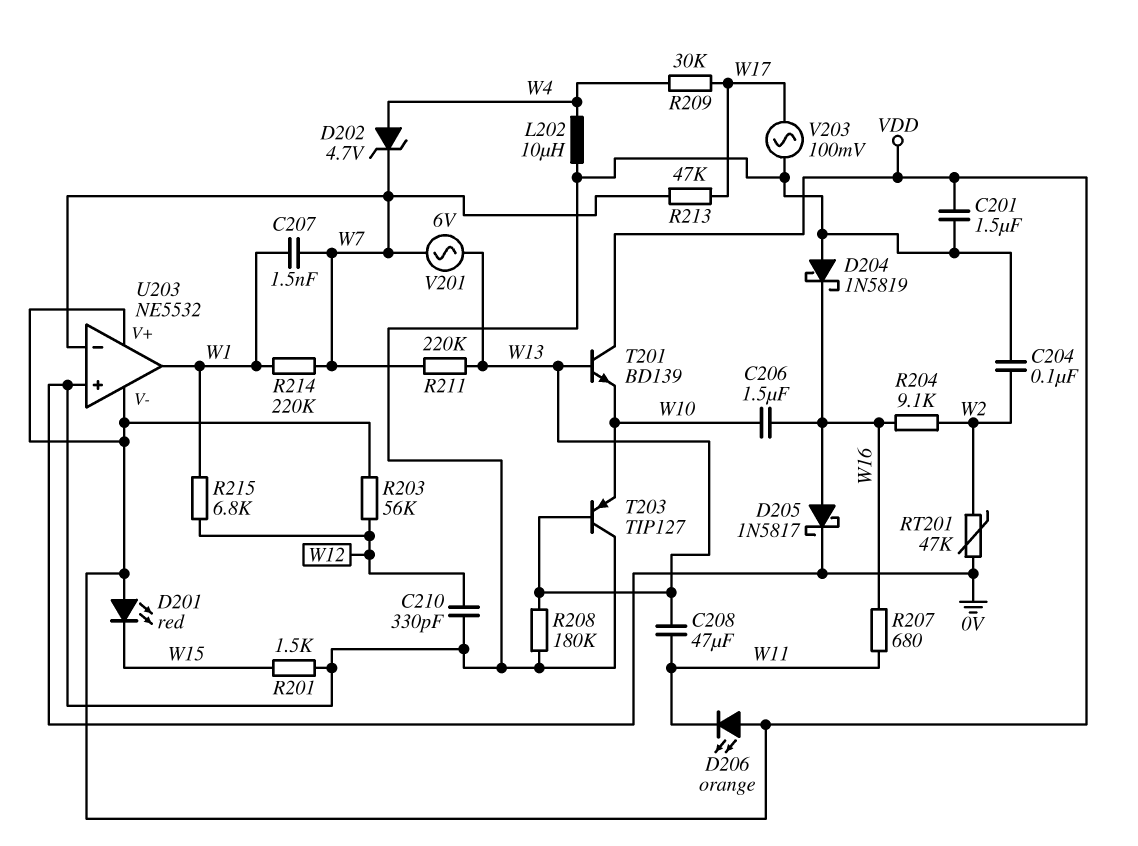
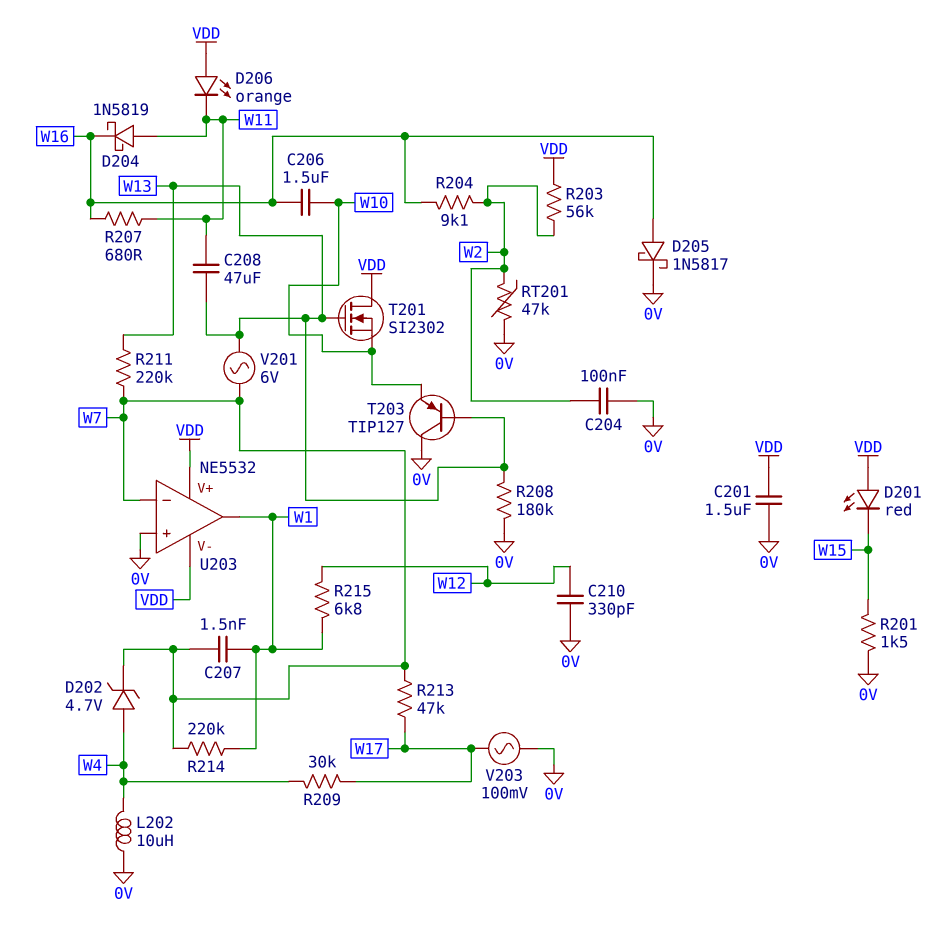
D204: schottky 1N5819 (A 0V, K W16) -> schottky 1N5819 (A W11, K W16)
R203: 56k (VDD, W12) -> 56k (VDD, W2)
T201: NPN BD139 (B W13, C VDD, E W10) -> NMOS SI2302 (G W13, D VDD, S W10)

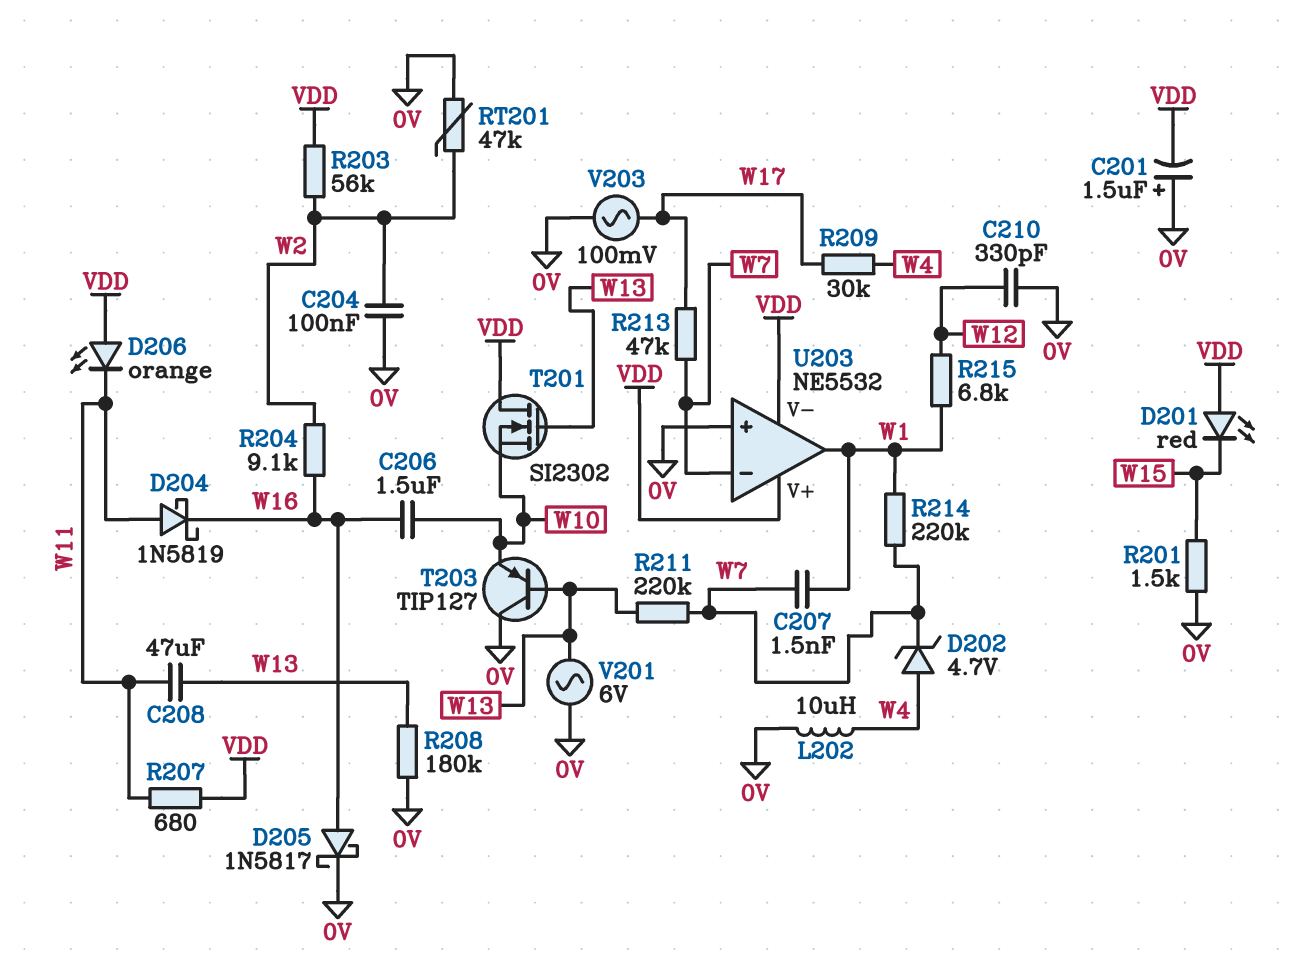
C201: 1.5uF (0V, VDD) -> 1.5uF (plus 0V, minus VDD)
R207: 680 (W11, W16) -> 680 (VDD, W11)
V201: AC 6V (W7, W13) -> AC 6V (0V, W13)

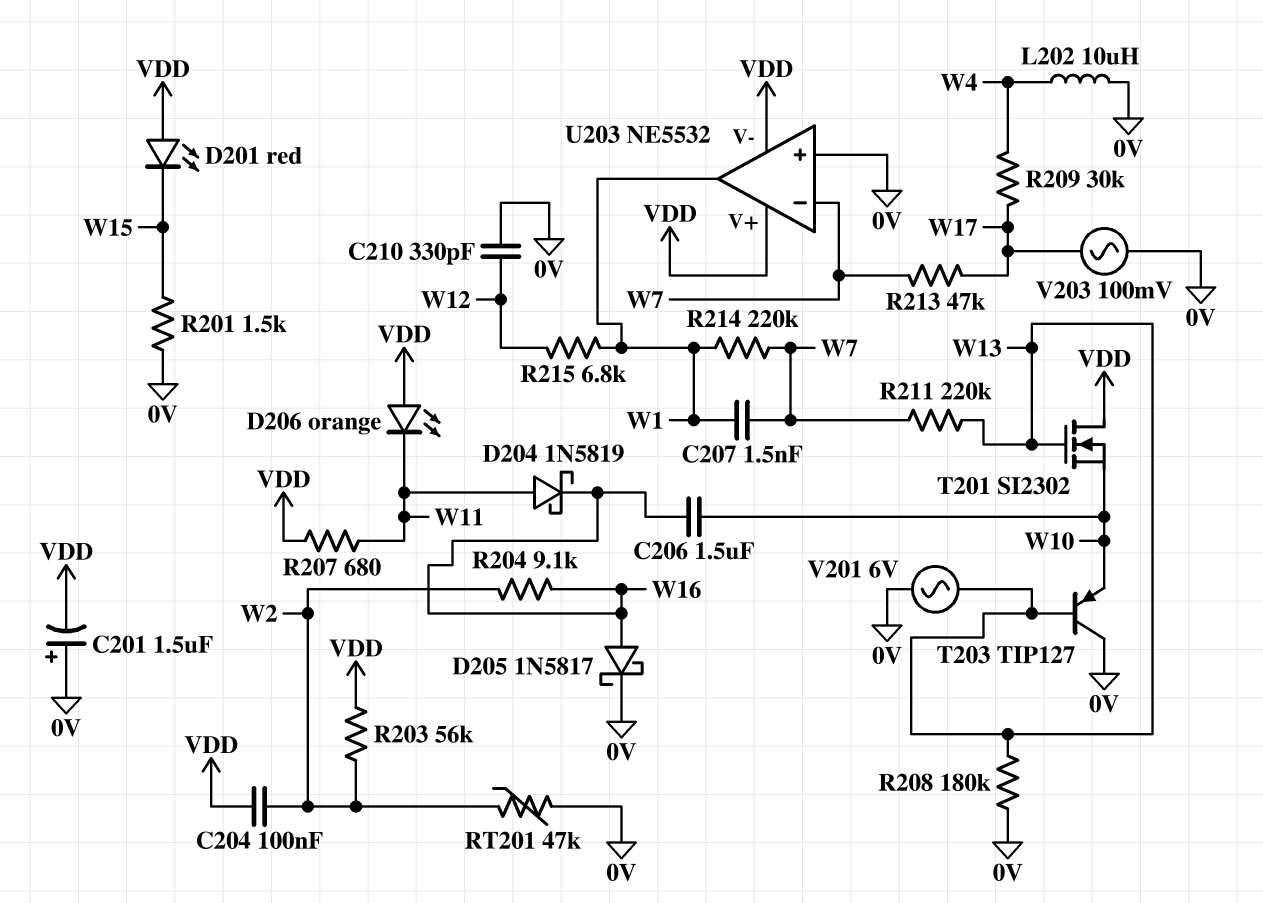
C204: 100nF (0V, W2) -> 100nF (VDD, W2)
C208: 47uF (W11, W13) -> none
D202: zener 4.7V (A W4, K W7) -> none

